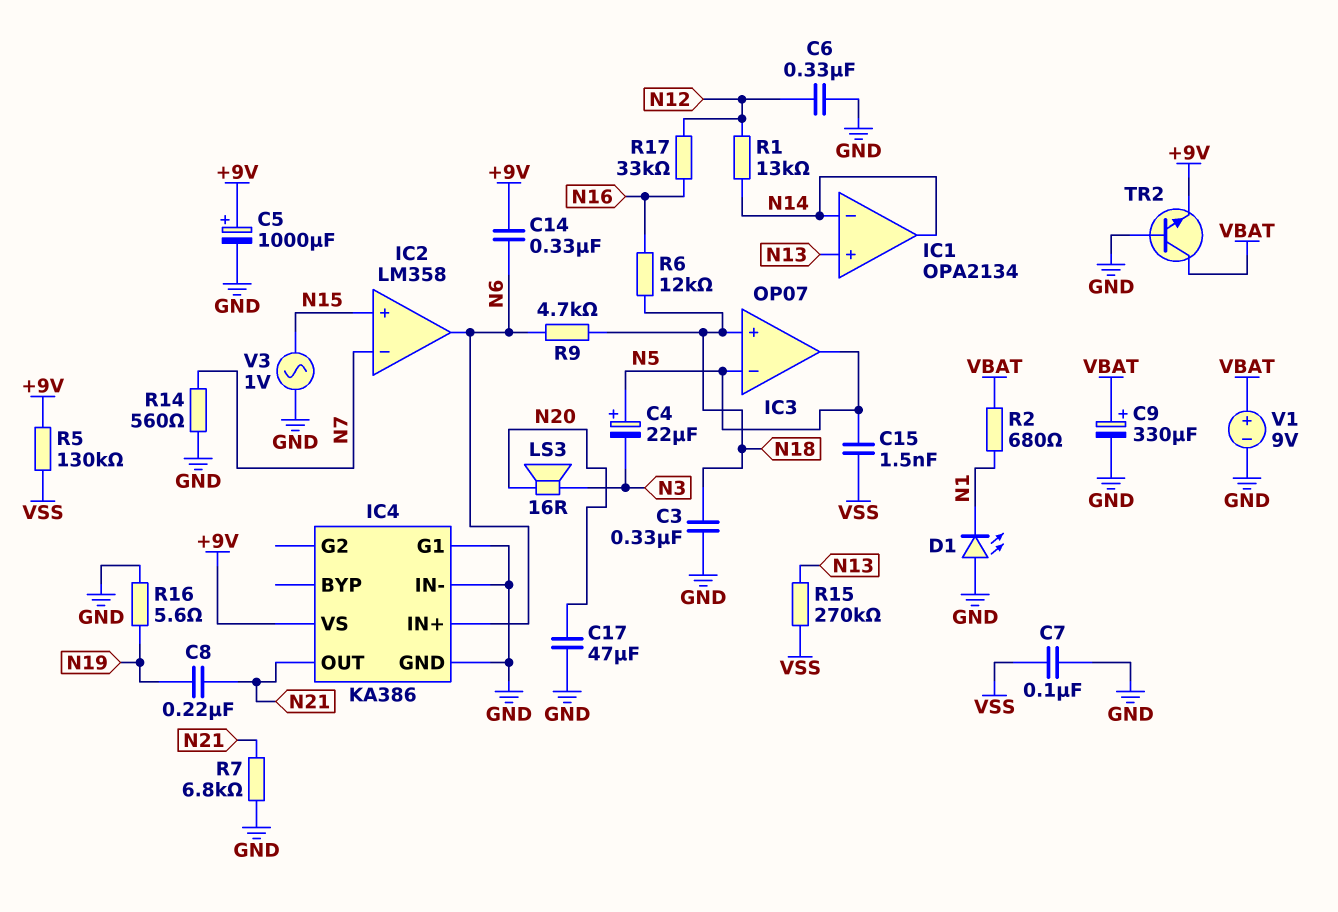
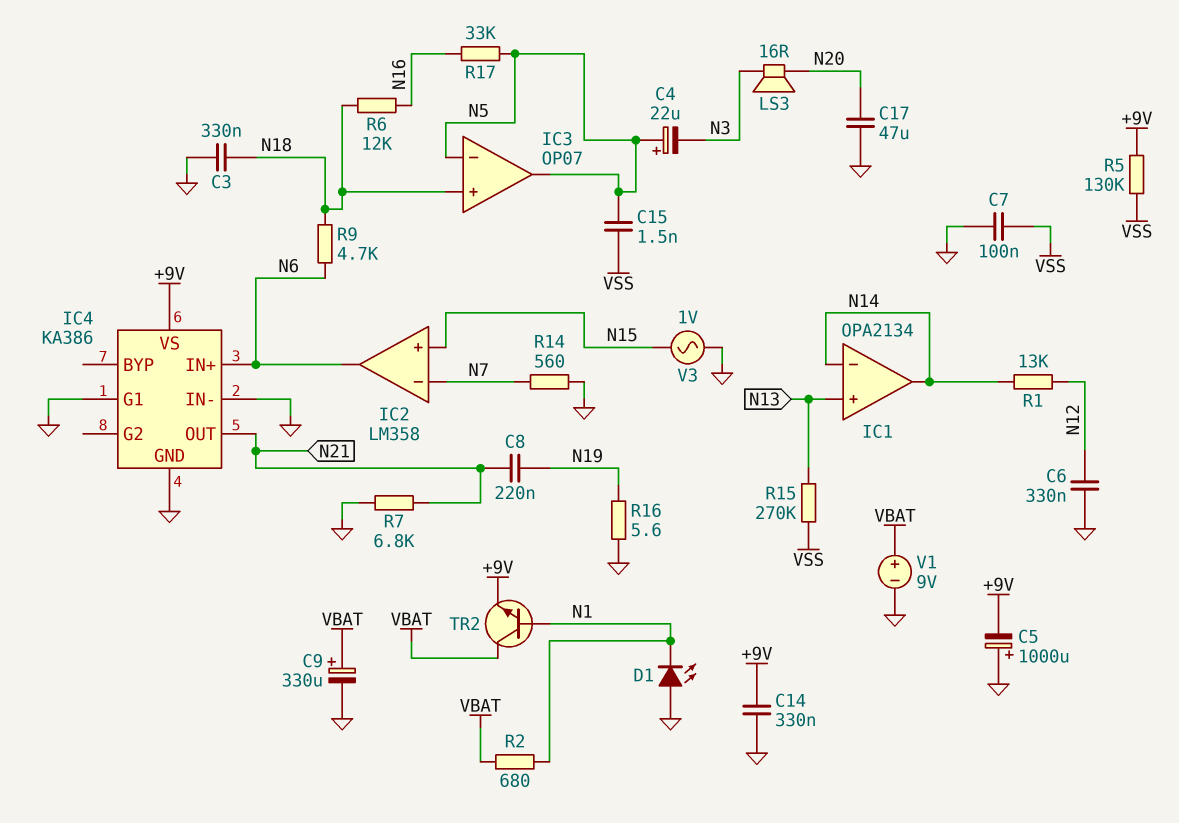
C5: 1000uF (plus +9V, minus GND) -> 1000uF (plus GND, minus +9V)
C14: 330nF (+9V, N6) -> 330nF (+9V, GND)
R17: 33k (N12, N16) -> 33k (N5, N16)
TR2: NPN (B GND, C VBAT, E +9V) -> NPN (B N1, C VBAT, E +9V)

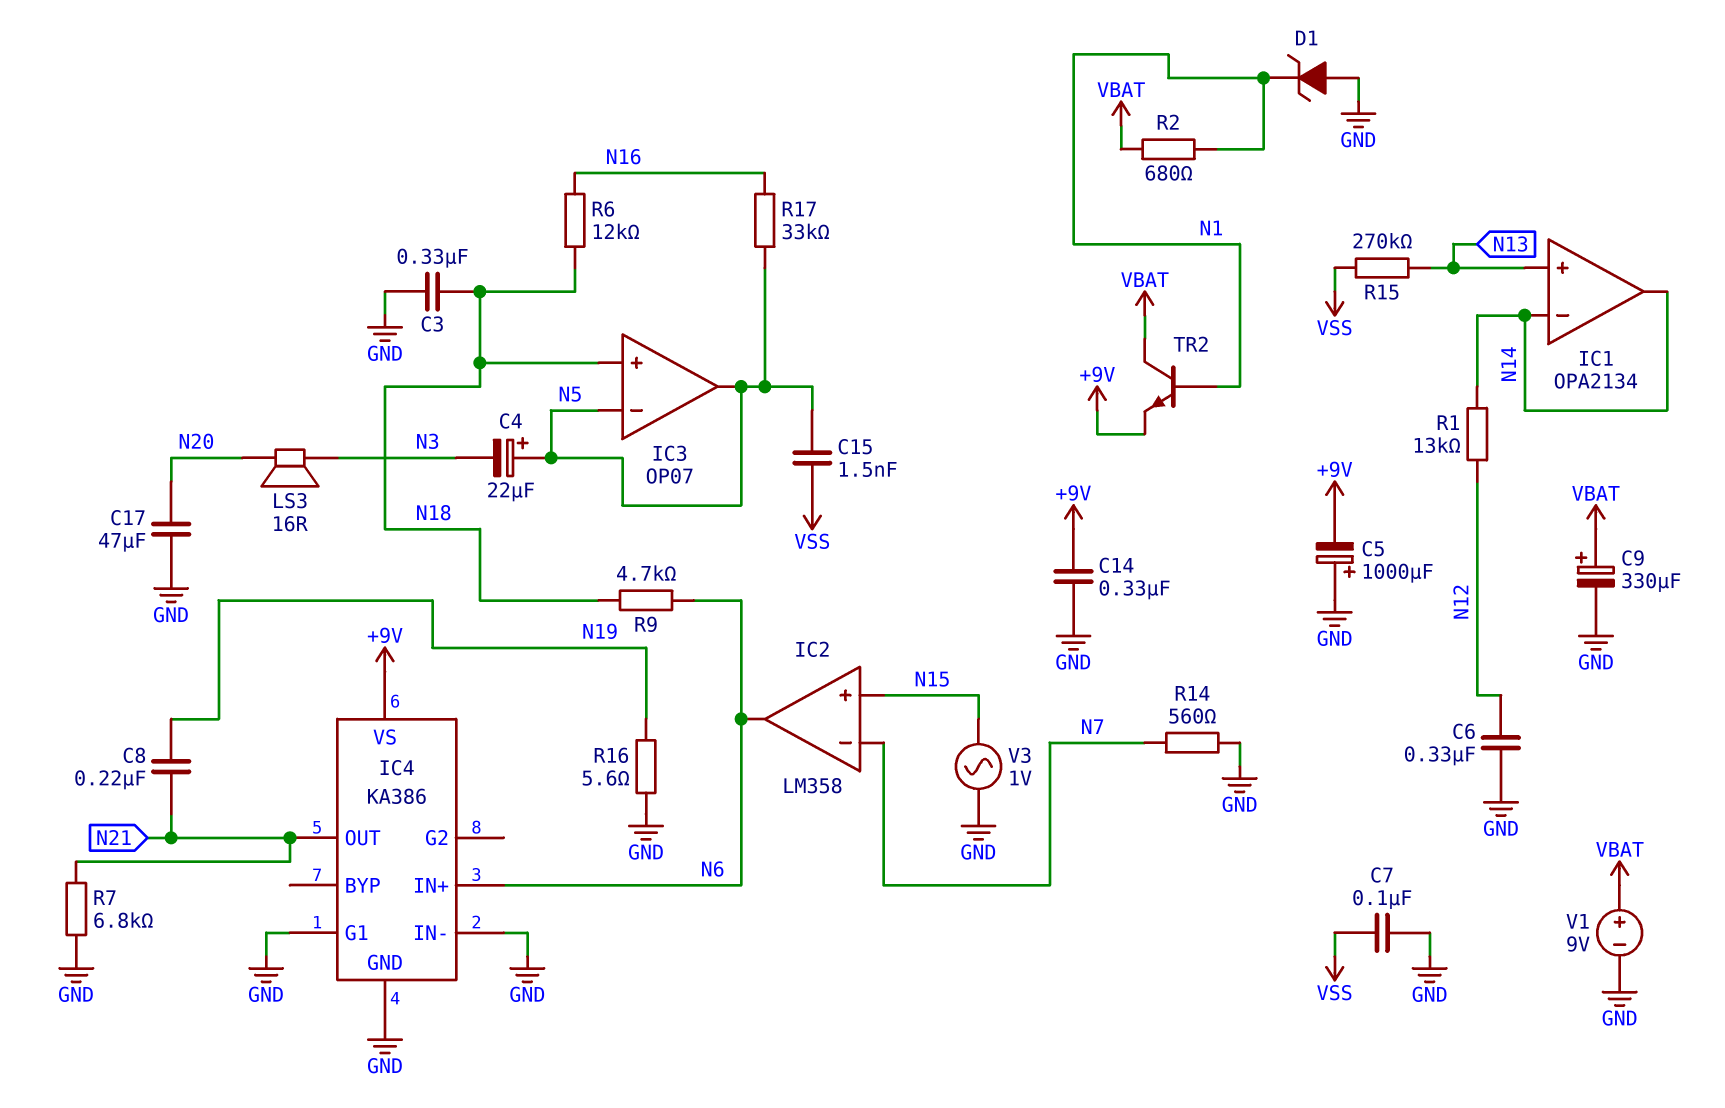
D1: LED (A GND, K N1) -> zener (A GND, K N1)
R5: 130k (+9V, VSS) -> none

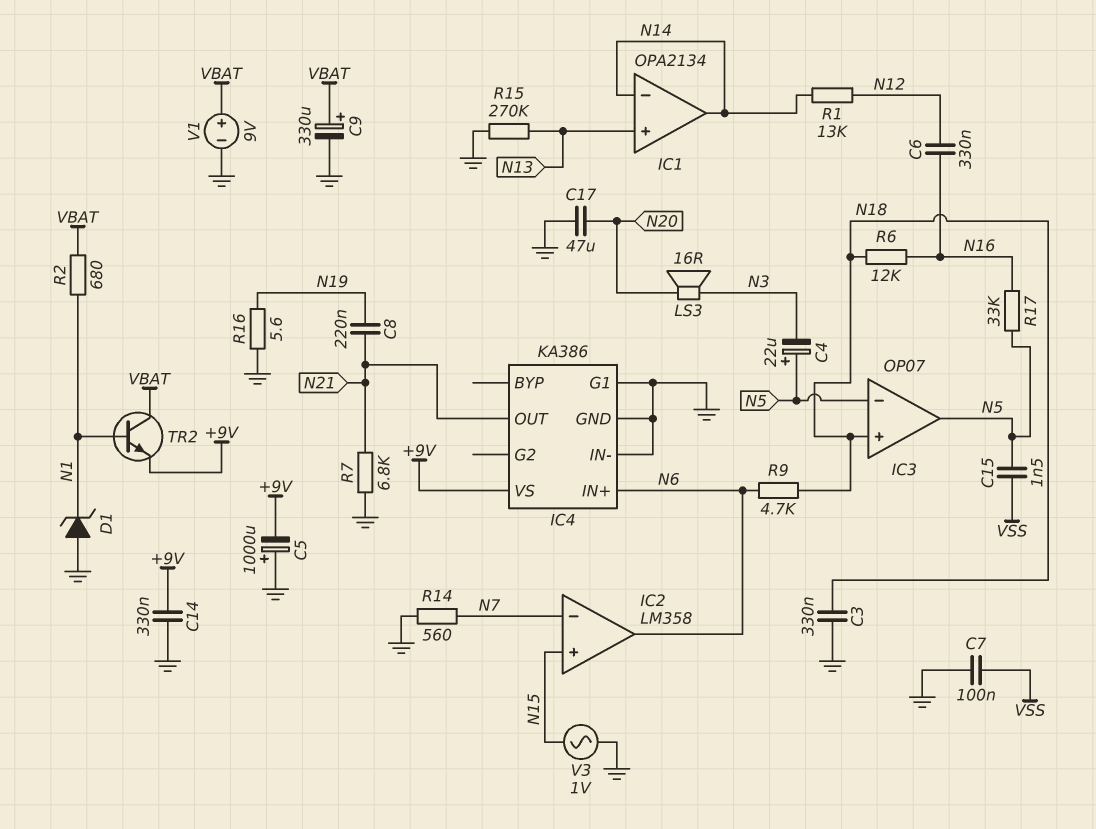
C6: 330nF (GND, N12) -> 330nF (N12, N16)
R15: 270k (N13, VSS) -> 270k (GND, N13)

